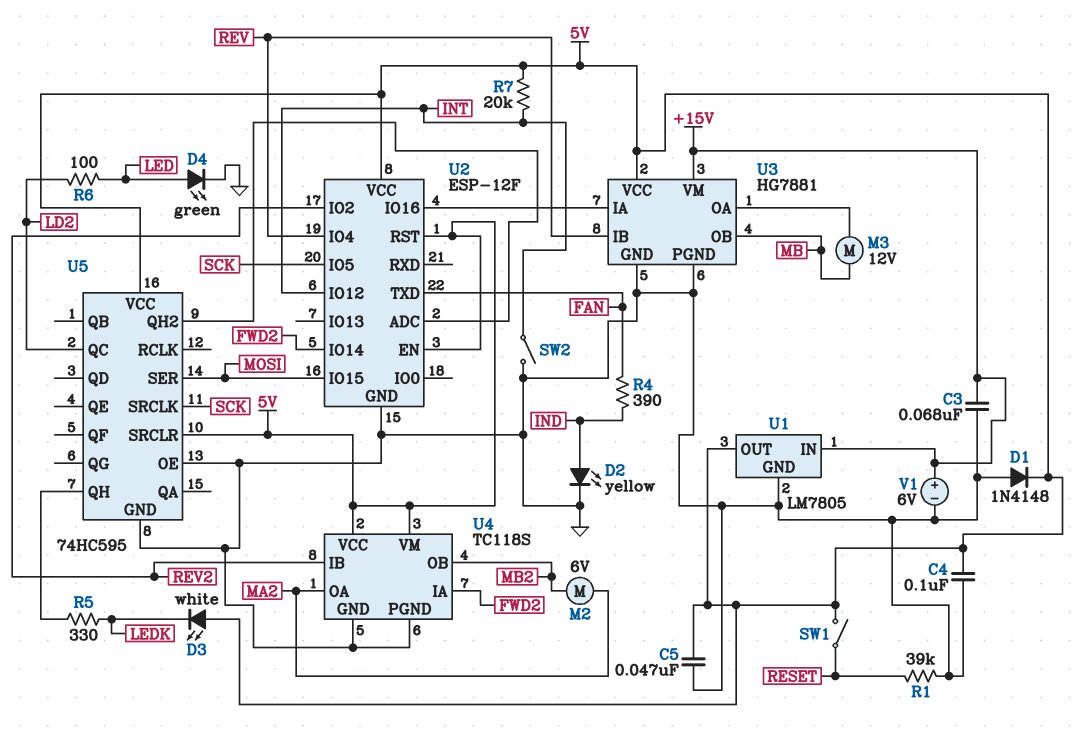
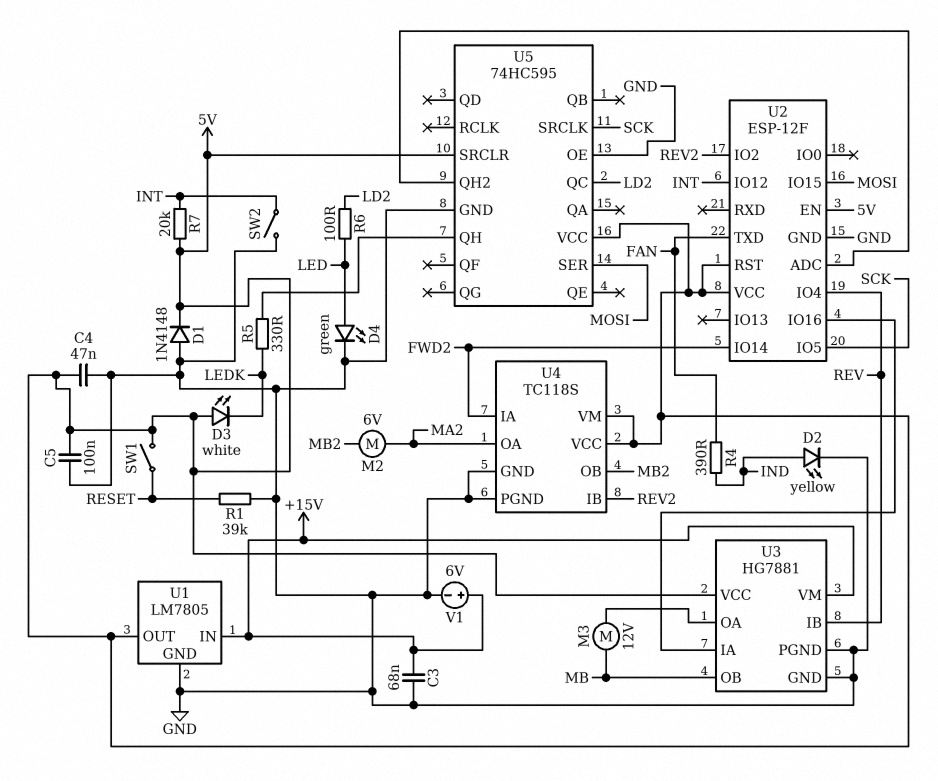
C4: 100nF (5V, GND) -> 47nF (5V, GND)
C5: 47nF (5V, GND) -> 100nF (5V, GND)

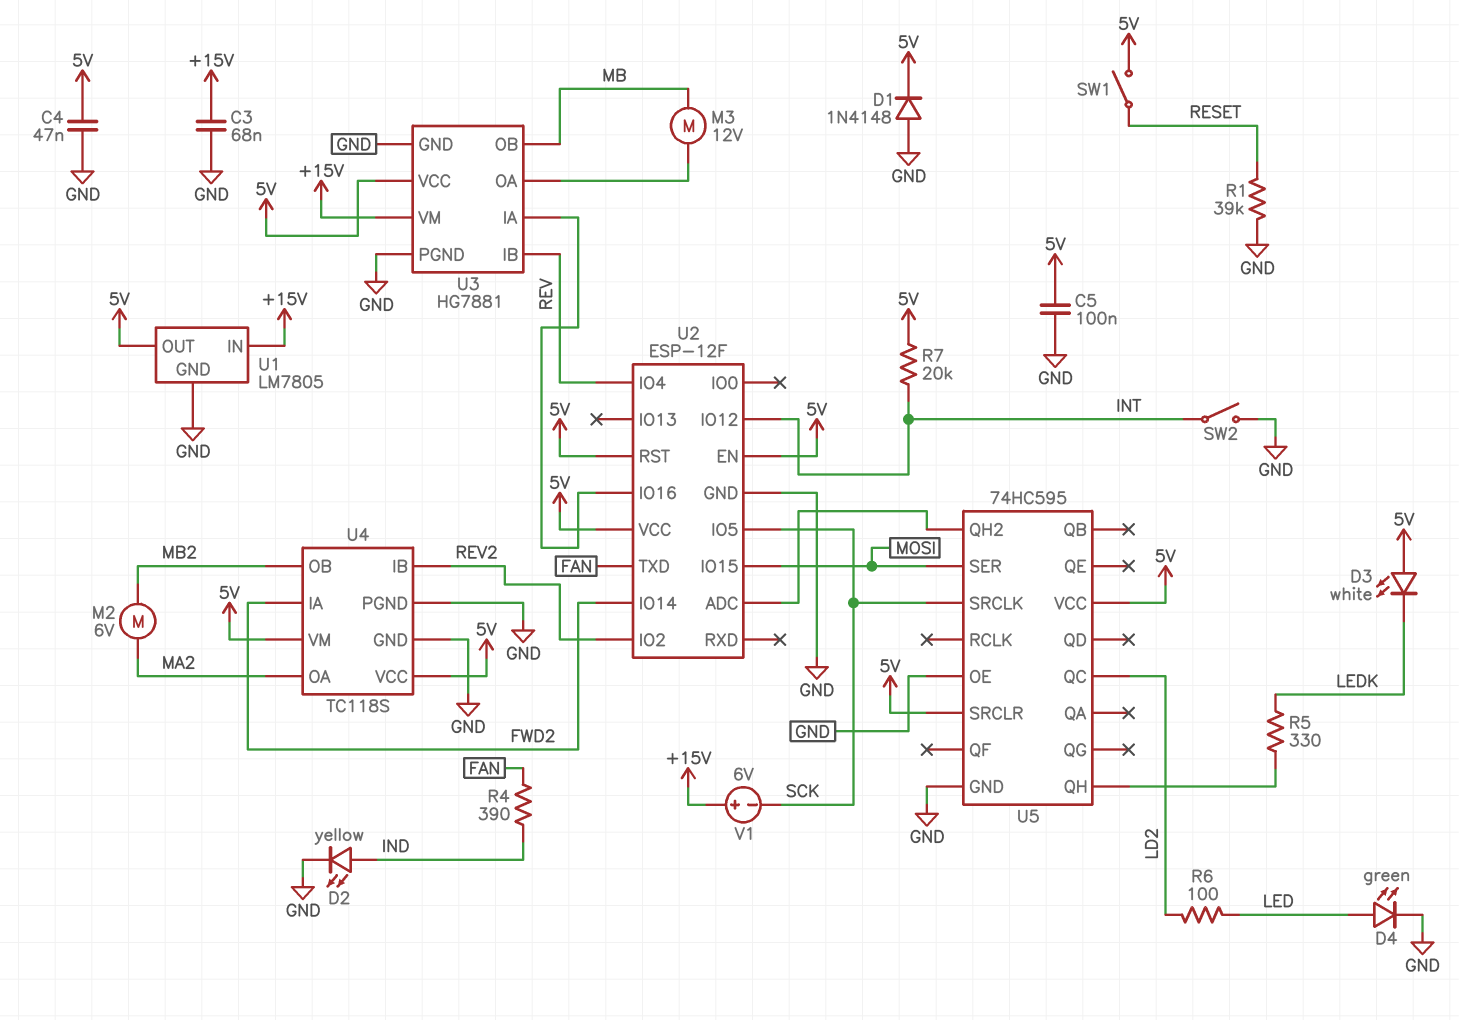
V1: 6V (plus +15V, minus GND) -> 6V (plus +15V, minus SCK)

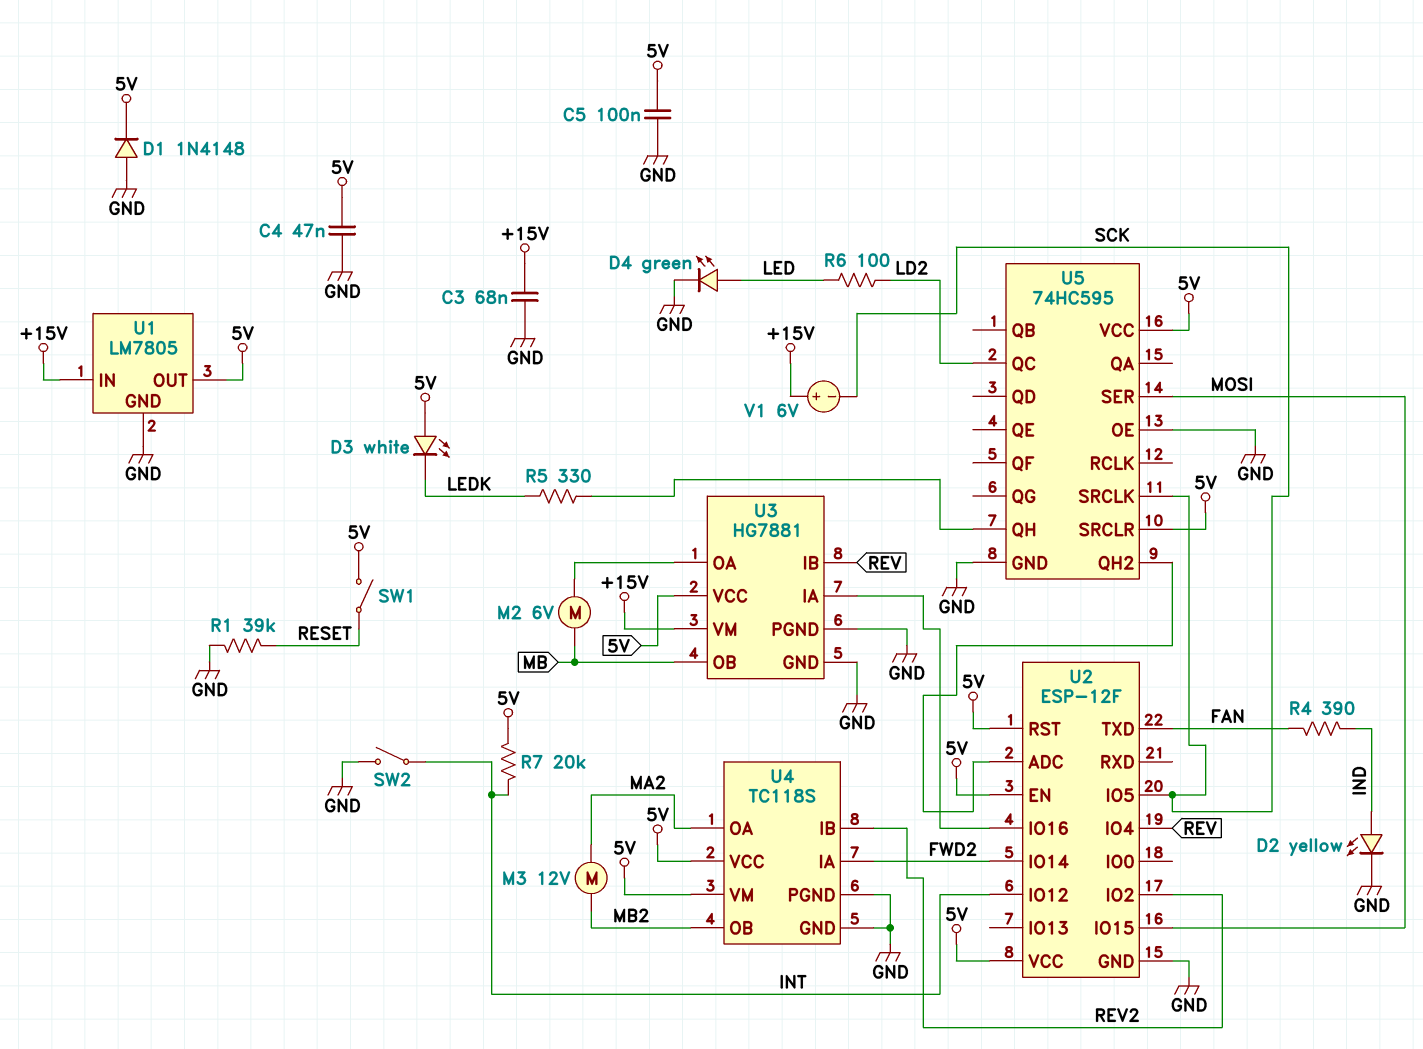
M2: motor 6V (MA2, MB2) -> motor 6V (MB, U3/OA)
M3: motor 12V (MB, U3/OA) -> motor 12V (MA2, MB2)

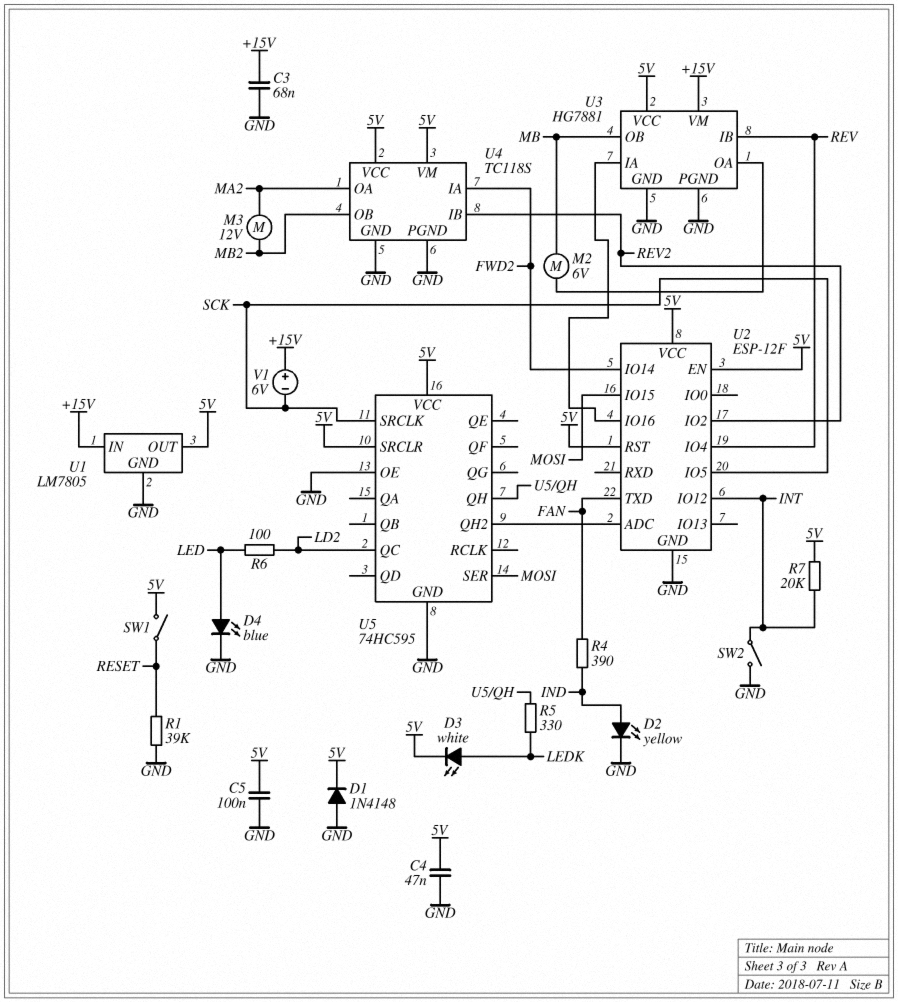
D3: LED white (A 5V, K LEDK) -> LED white (A LEDK, K 5V)
D4: LED green (A LED, K GND) -> LED blue (A LED, K GND)

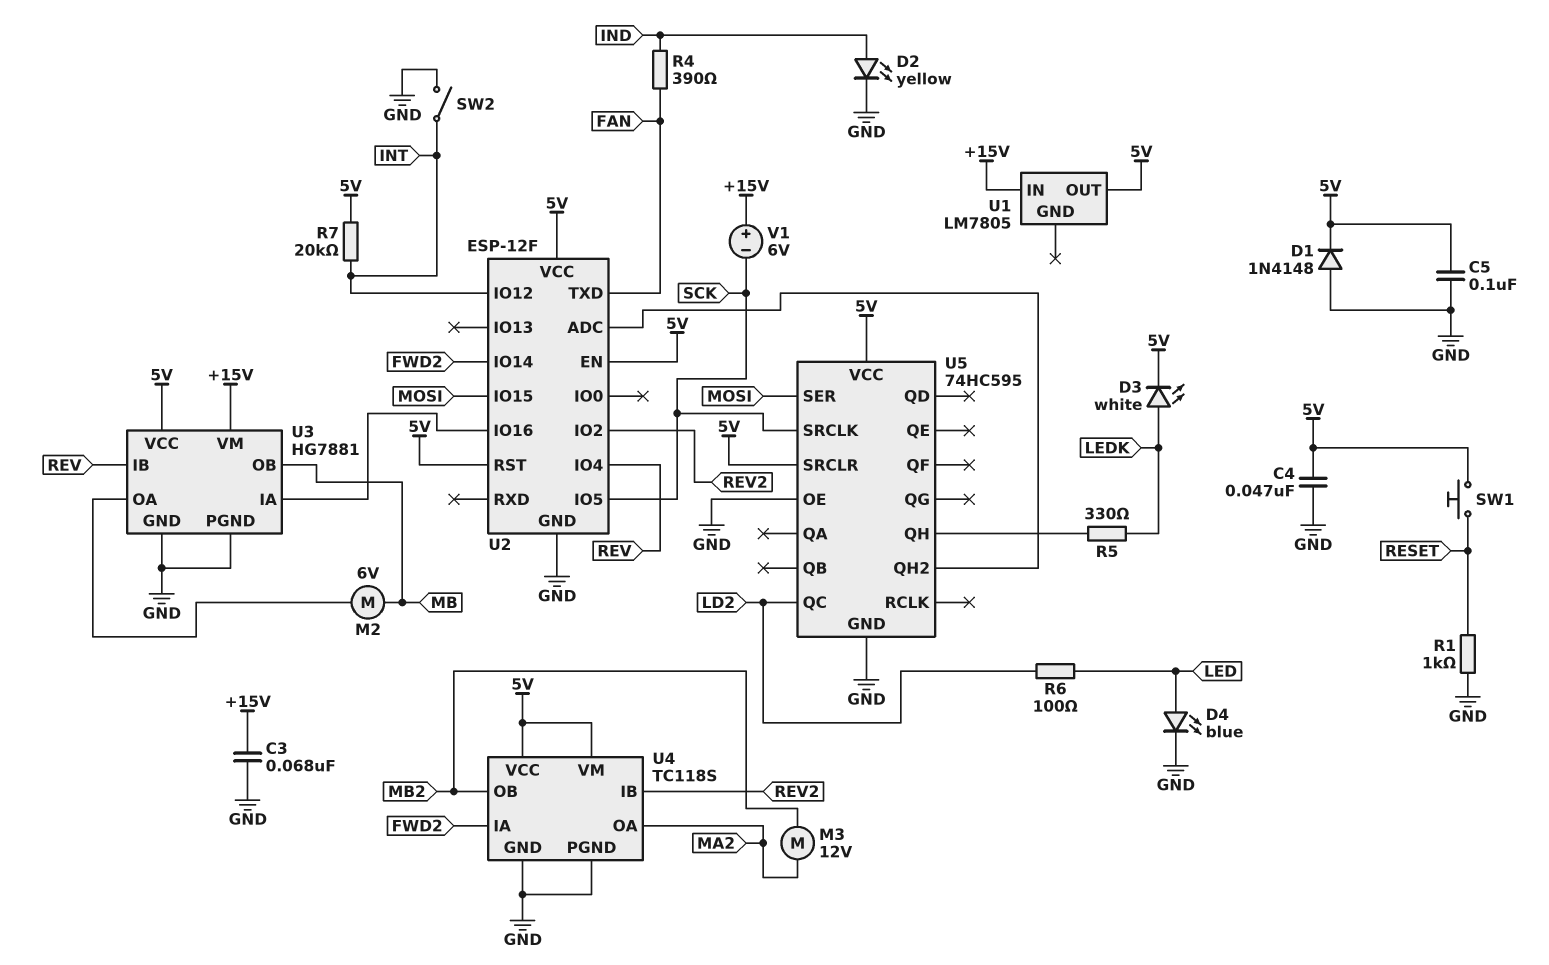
R1: 39k (GND, RESET) -> 1k (GND, RESET)
SW1: switch (5V, RESET) -> button (5V, RESET)
U1 pin GND: GND -> none

